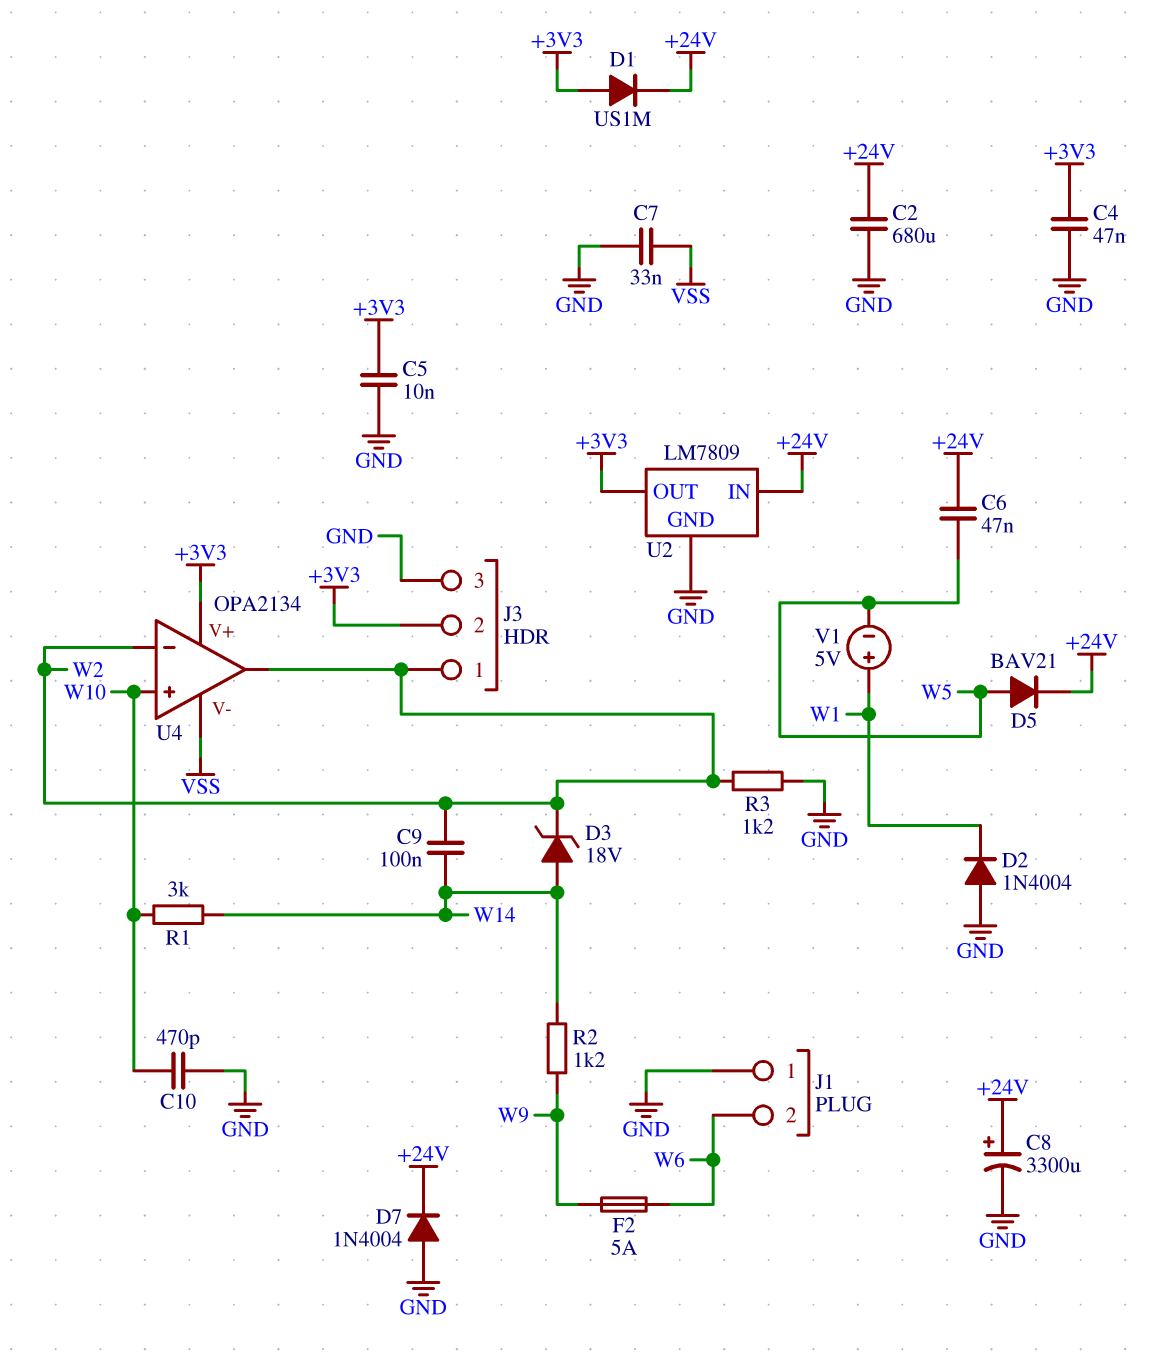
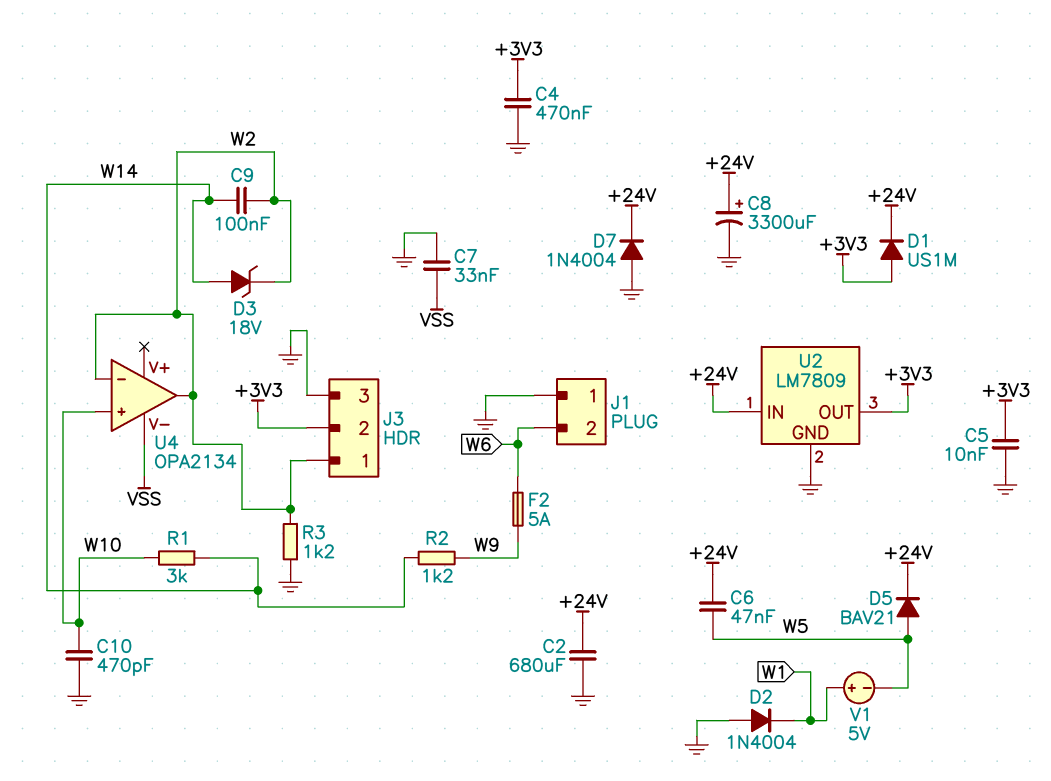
C4: 47nF (+3V3, GND) -> 470nF (+3V3, GND)
U4 pin V+: +3V3 -> none

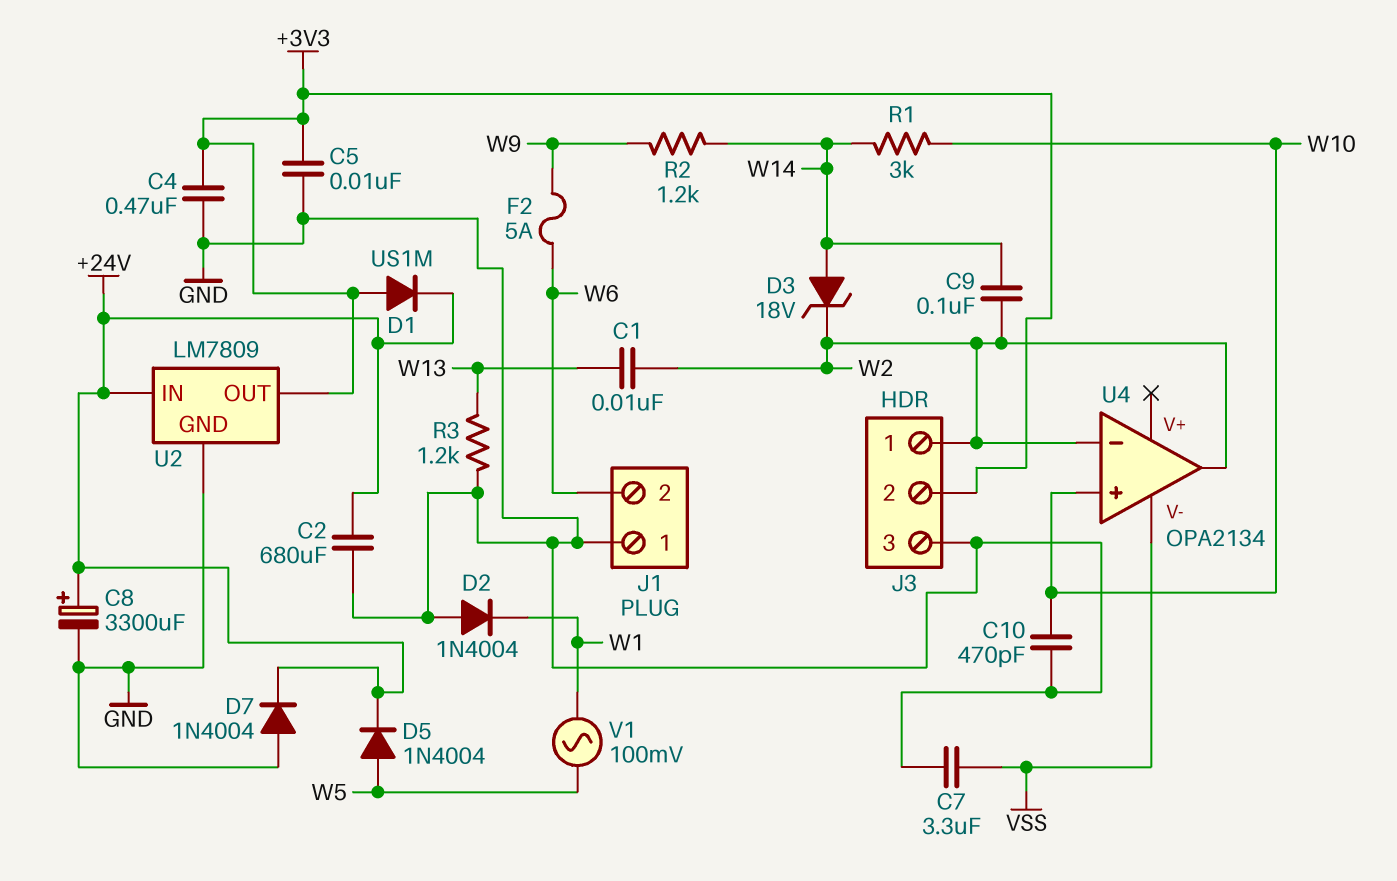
C1: none -> 10nF (W2, W13)
C6: 47nF (+24V, W5) -> none
C7: 33nF (GND, VSS) -> 3.3uF (GND, VSS)
D5: diode BAV21 (A W5, K +24V) -> diode 1N4004 (A W5, K +24V)
R3: 1.2k (GND, W2) -> 1.2k (GND, W13)
V1: 5V (plus W1, minus W5) -> AC 100mV (W1, W5)

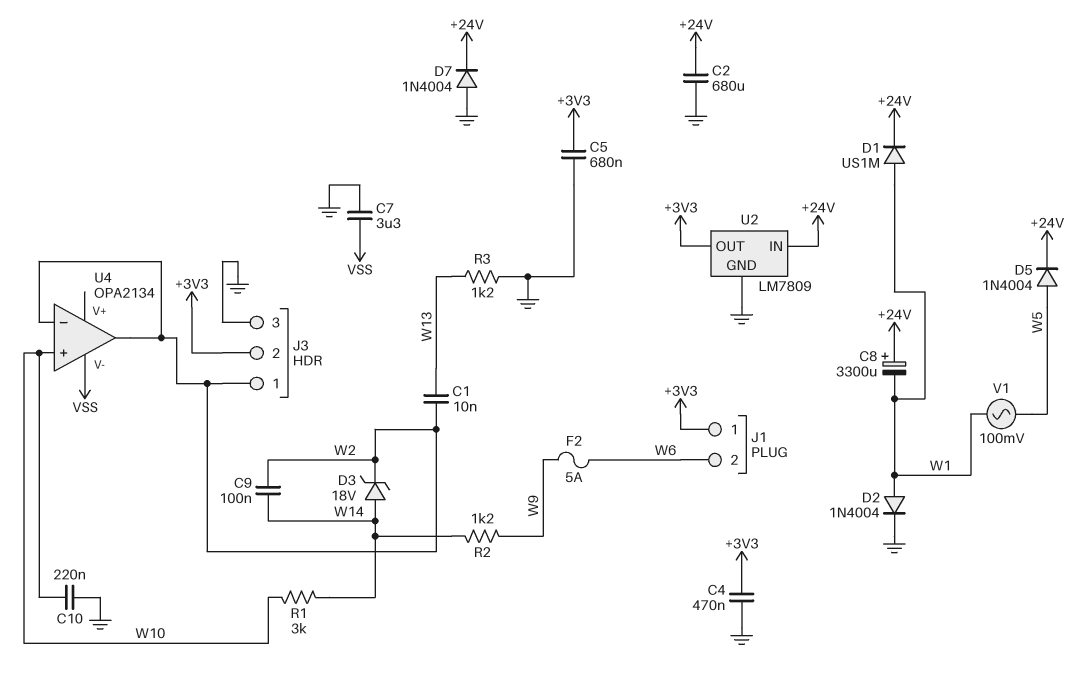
C5: 10nF (+3V3, GND) -> 680nF (+3V3, GND)
C8: 3300uF (plus +24V, minus GND) -> 3300uF (plus +24V, minus W1)
C10: 470pF (GND, W10) -> 220nF (GND, W10)
D1: diode US1M (A +3V3, K +24V) -> diode US1M (A W1, K +24V)
D2: diode 1N4004 (A GND, K W1) -> diode 1N4004 (A W1, K GND)
J1 pin 1: GND -> +3V3

